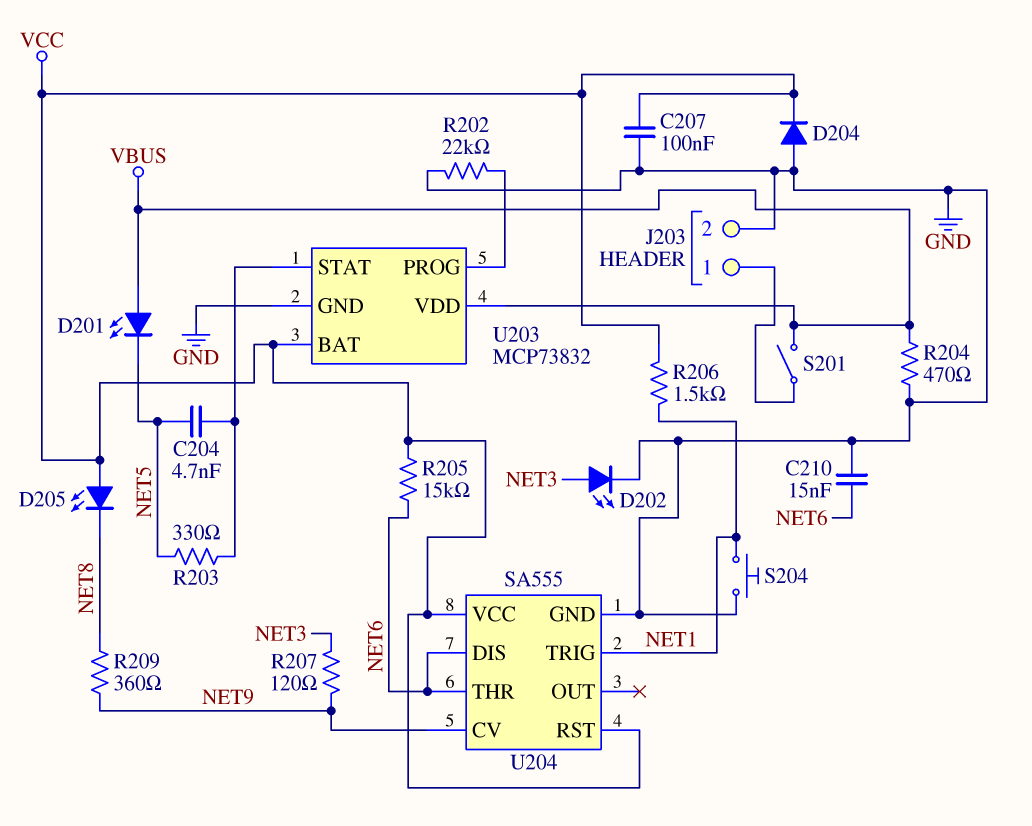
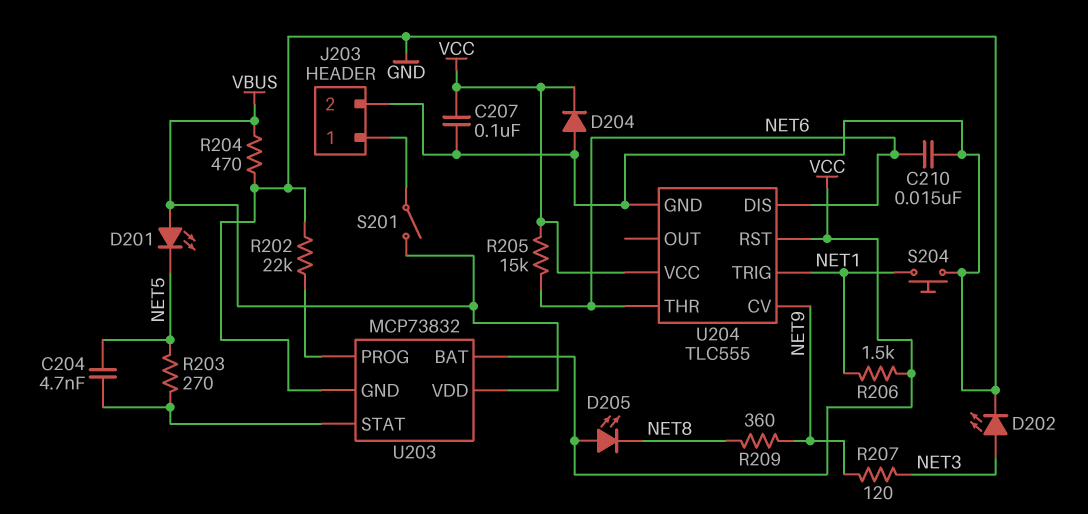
R203: 330 (NET5, U203/STAT) -> 270 (NET5, U203/STAT)
U204: SA555 -> TLC555

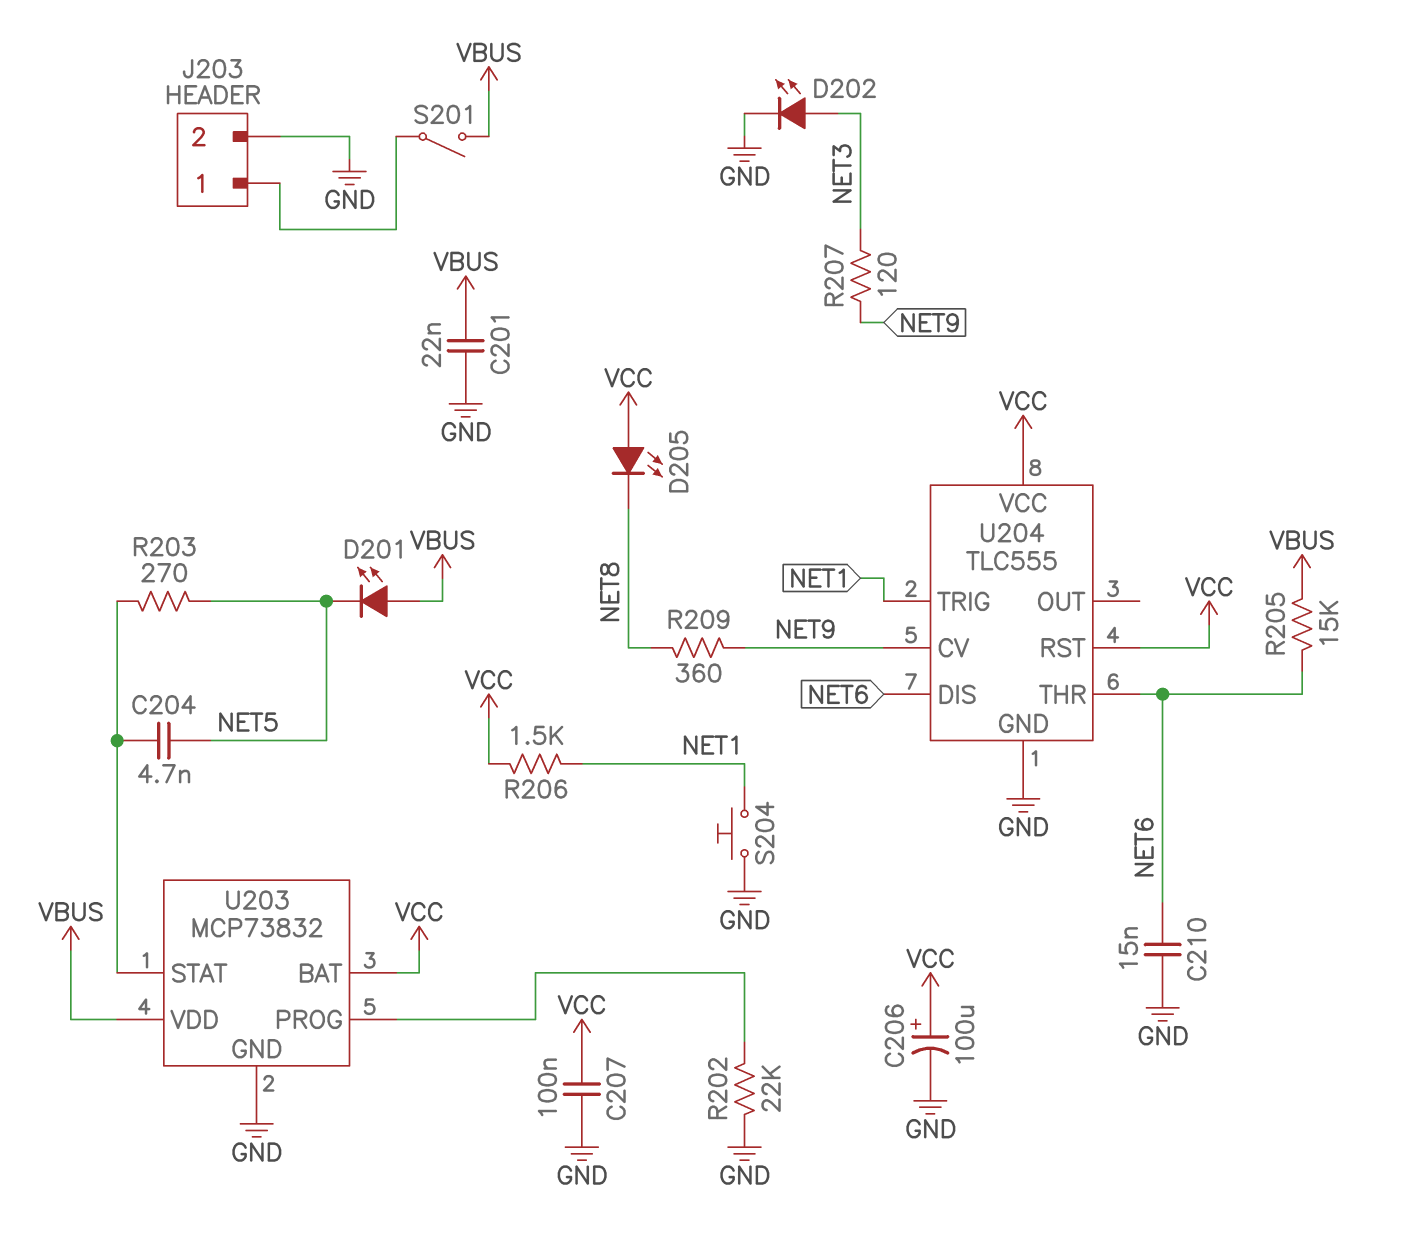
C201: none -> 22nF (GND, VBUS)
C206: none -> 100uF (plus VCC, minus GND)
D204: diode (A GND, K VCC) -> none
R204: 470 (GND, VBUS) -> none
R205: 15k (NET6, VCC) -> 15k (NET6, VBUS)

